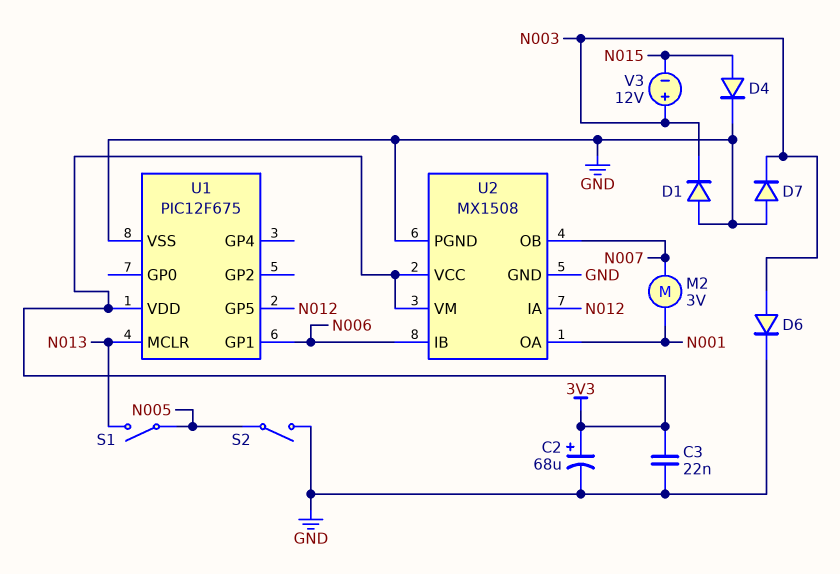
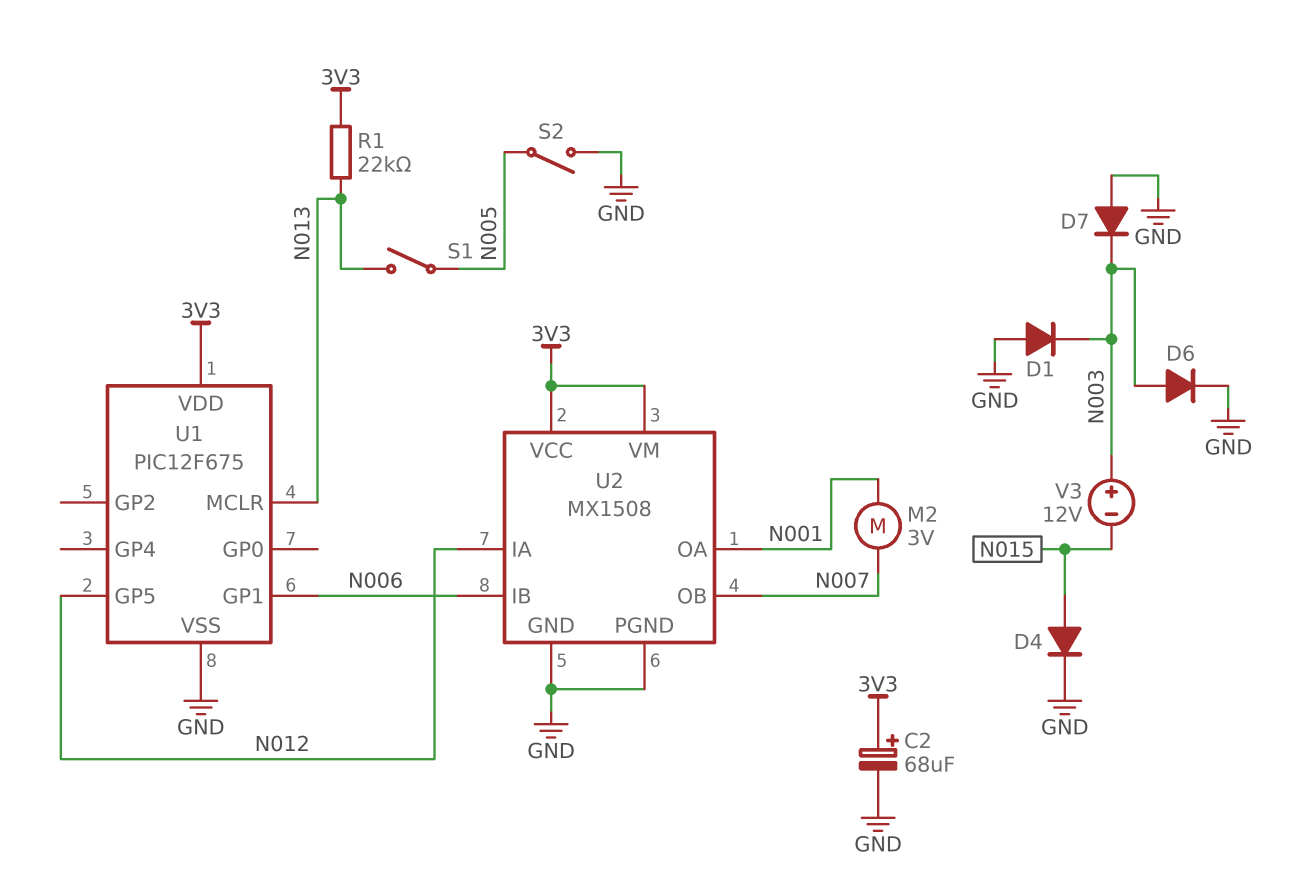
C3: 22nF (3V3, GND) -> none
R1: none -> 22k (3V3, N013)

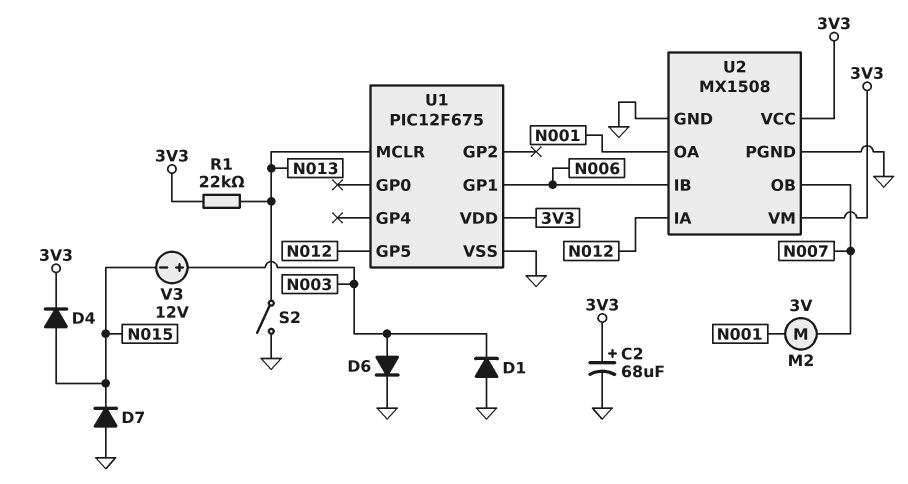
D4: diode (A N015, K GND) -> diode (A N015, K 3V3)
D7: diode (A GND, K N003) -> diode (A GND, K N015)
S1: switch (N005, N013) -> none
S2: switch (GND, N005) -> switch (GND, N013)

